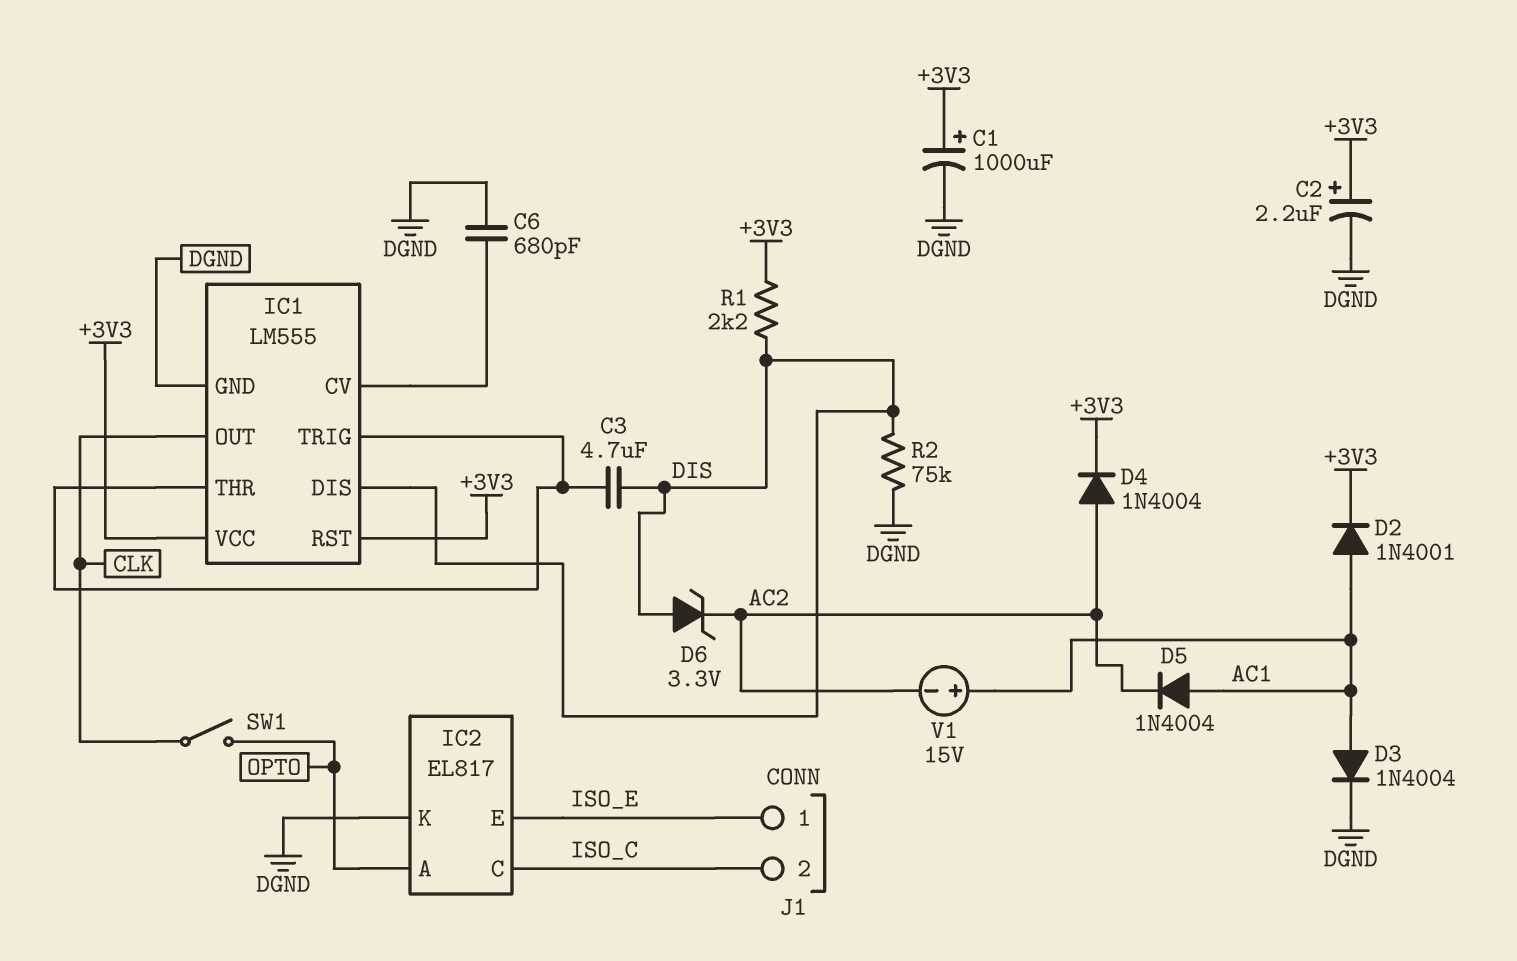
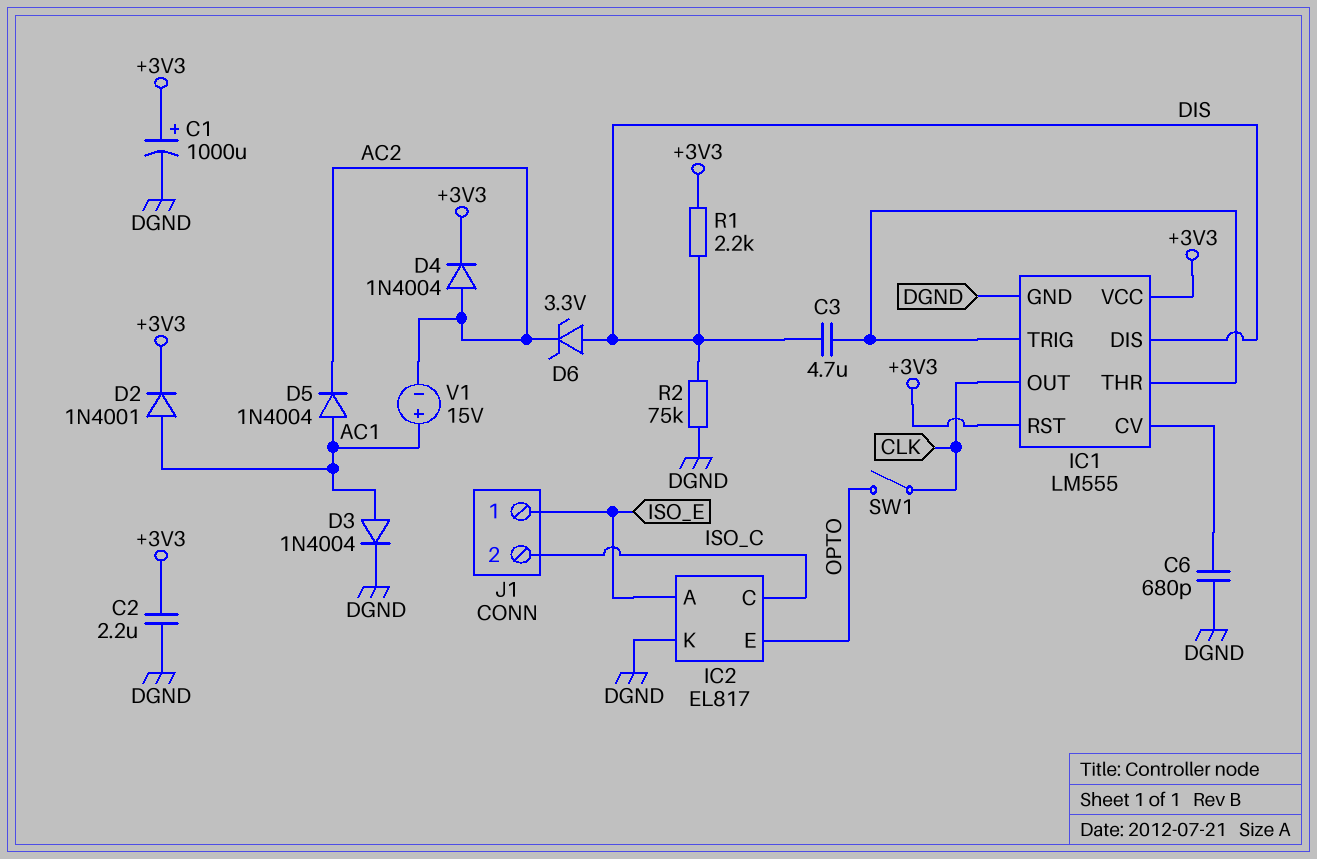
C2: 2.2uF (plus +3V3, minus DGND) -> 2.2uF (+3V3, DGND)
IC2 pin A: OPTO -> ISO_E
IC2 pin E: ISO_E -> OPTO

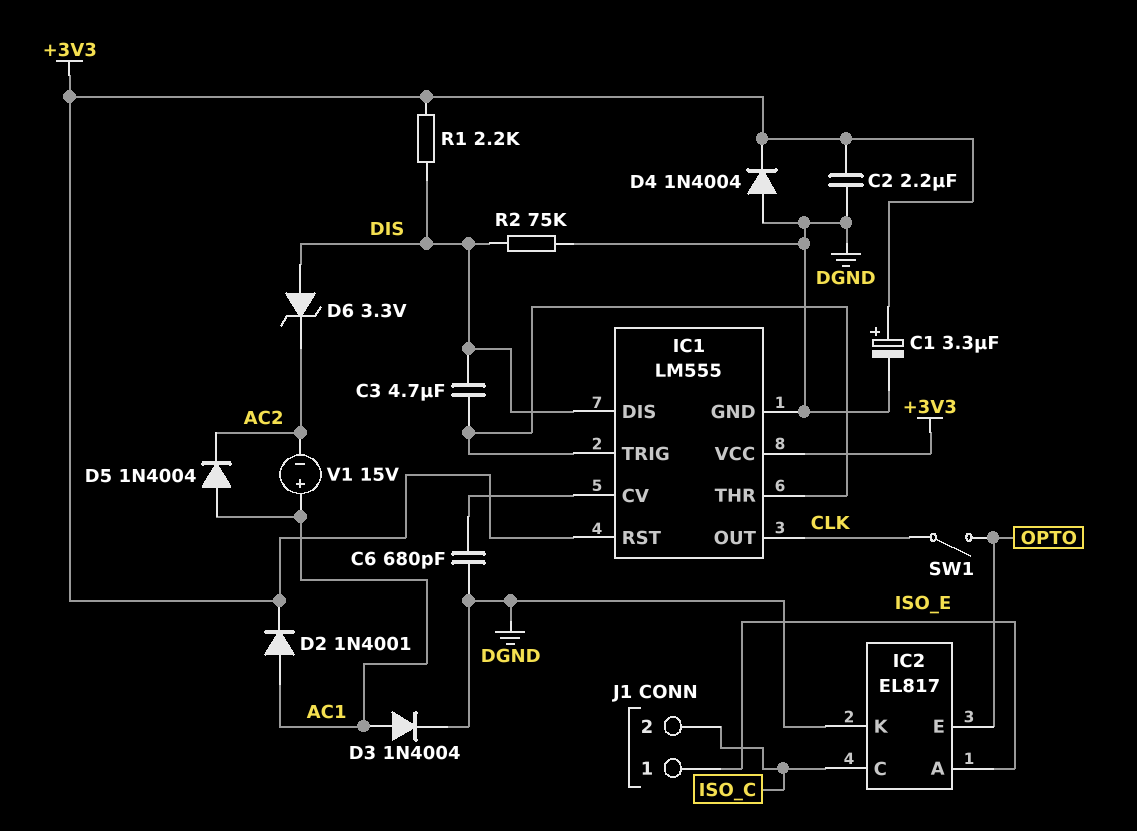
C1: 1000uF (plus +3V3, minus DGND) -> 3.3uF (plus +3V3, minus DGND)
D4: diode 1N4004 (A AC2, K +3V3) -> diode 1N4004 (A DGND, K +3V3)

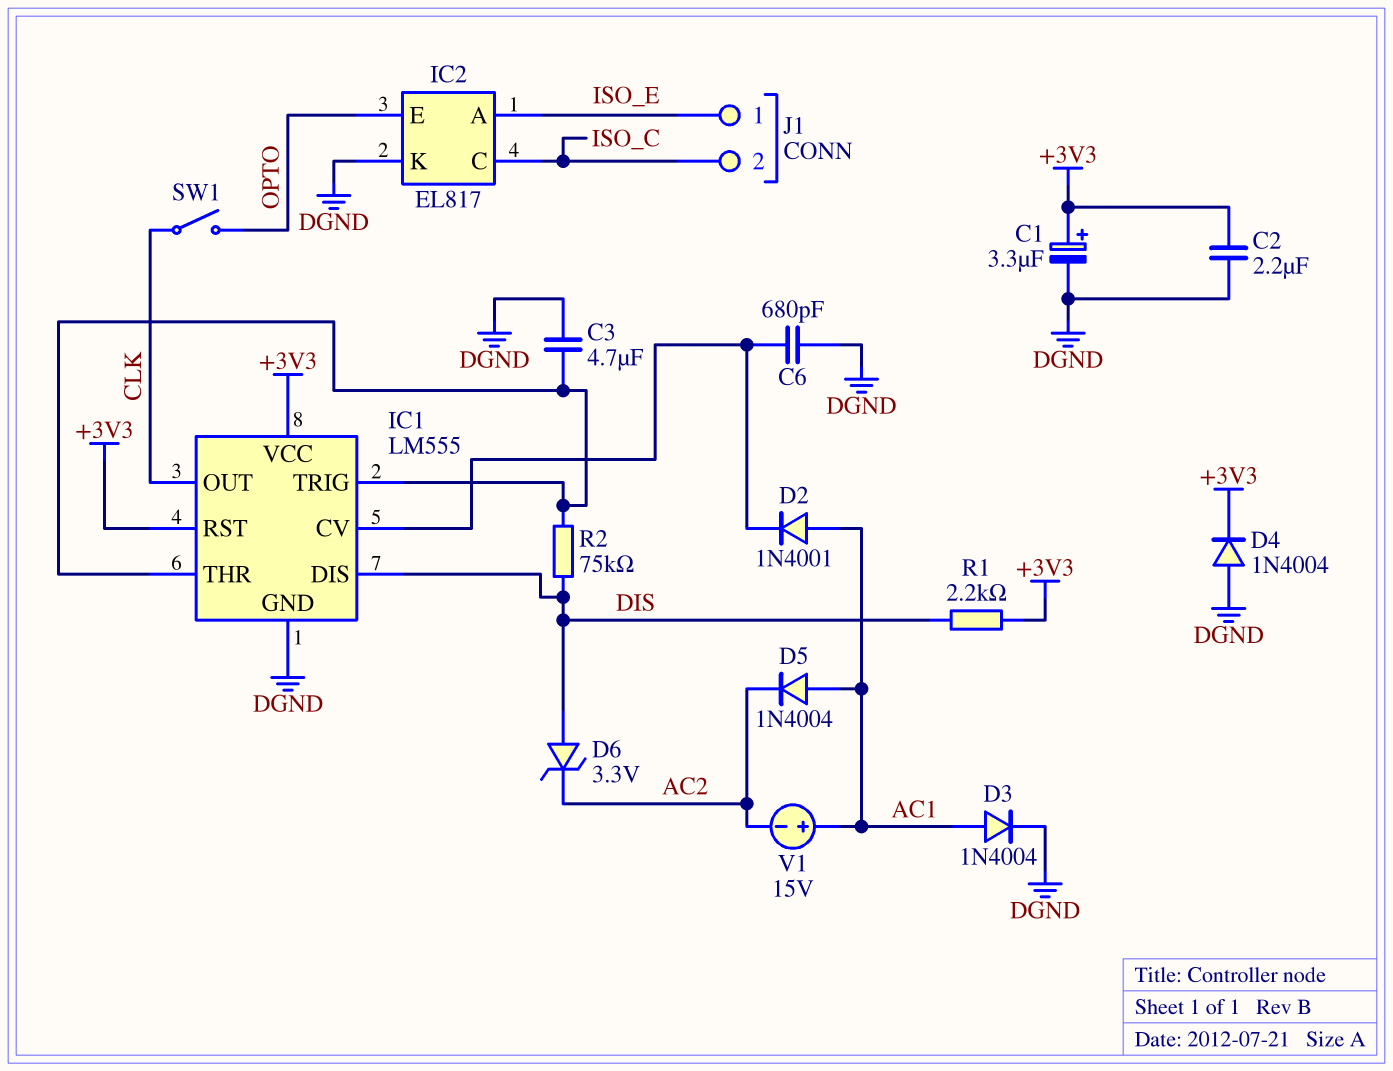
C3: 4.7uF (DIS, IC1/THR) -> 4.7uF (DGND, IC1/THR)
D2: diode 1N4001 (A AC1, K +3V3) -> diode 1N4001 (A AC1, K IC1/CV)
R2: 75k (DGND, DIS) -> 75k (DIS, IC1/THR)

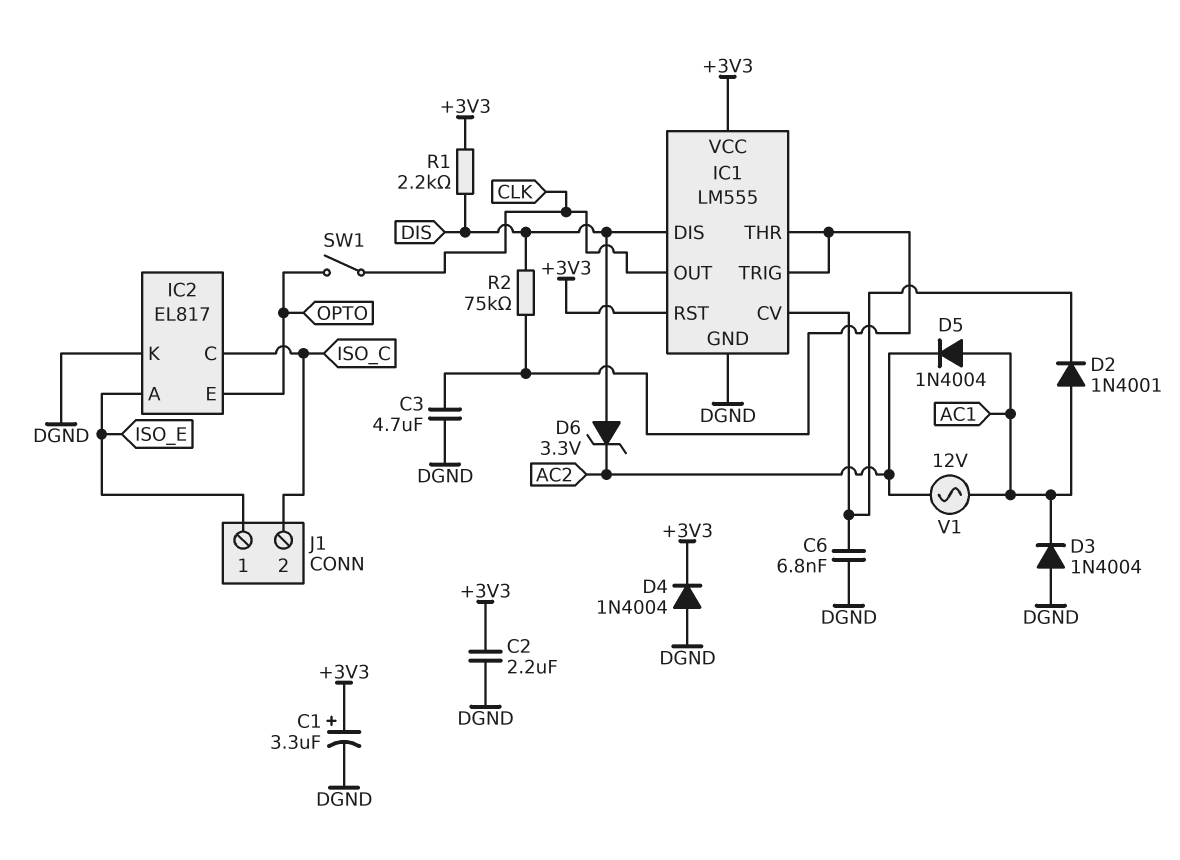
C6: 680pF (DGND, IC1/CV) -> 6.8nF (DGND, IC1/CV)
D3: diode 1N4004 (A AC1, K DGND) -> diode 1N4004 (A DGND, K AC1)
V1: 15V (plus AC1, minus AC2) -> AC 12V (AC1, AC2)

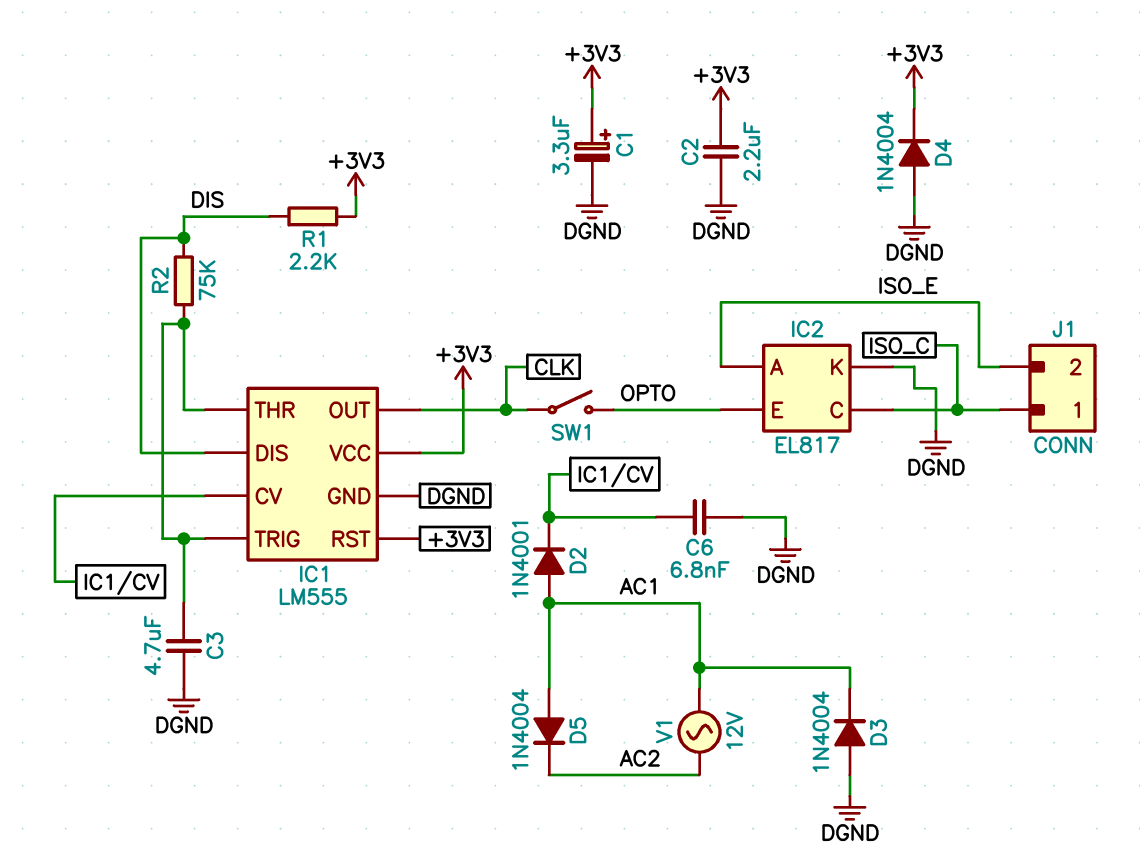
D6: zener 3.3V (A DIS, K AC2) -> none
J1 pin 1: ISO_E -> ISO_C
J1 pin 2: ISO_C -> ISO_E

